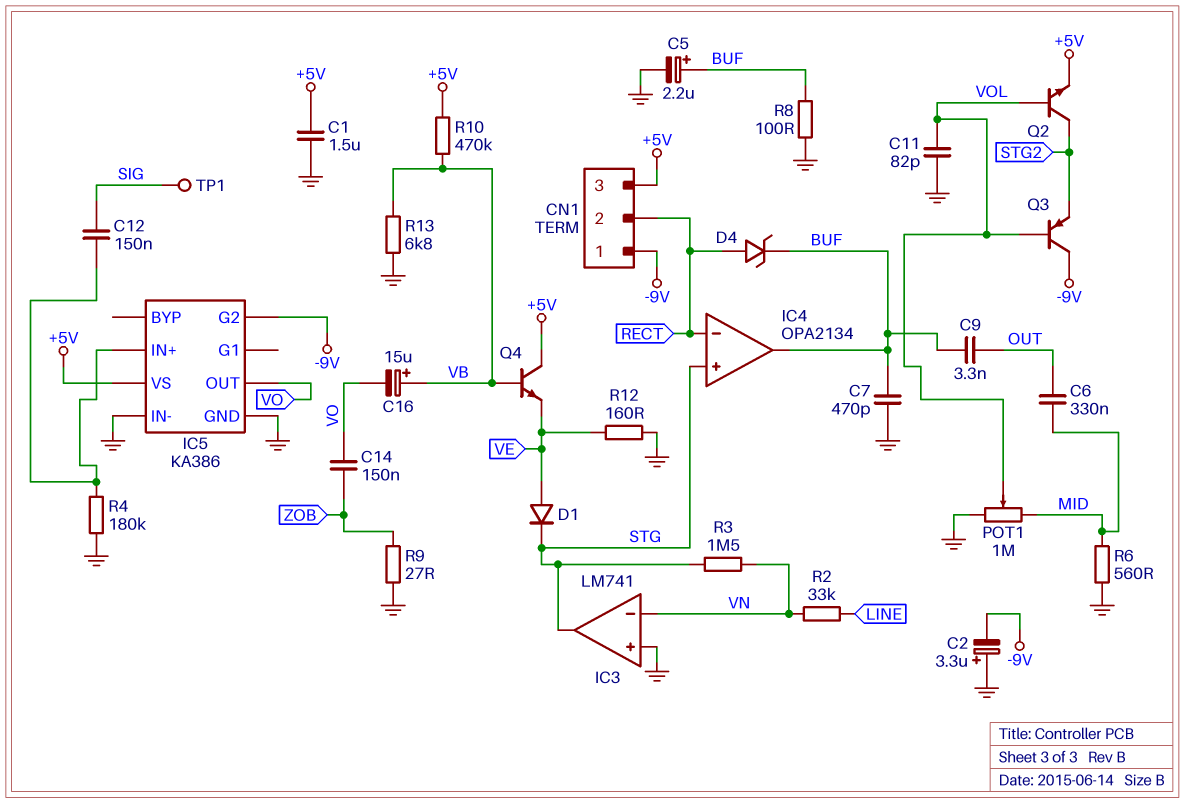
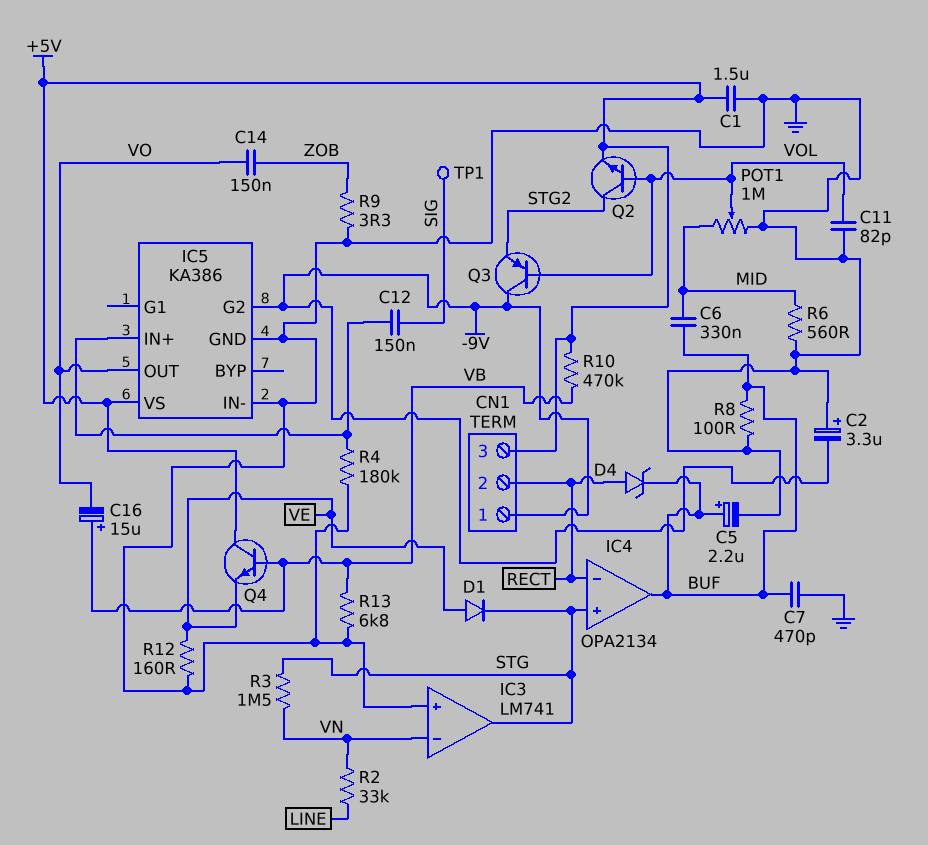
C6: 330nF (MID, OUT) -> 330nF (BUF, MID)
C9: 3.3nF (BUF, OUT) -> none
R9: 27 (GND, ZOB) -> 3.3 (GND, ZOB)

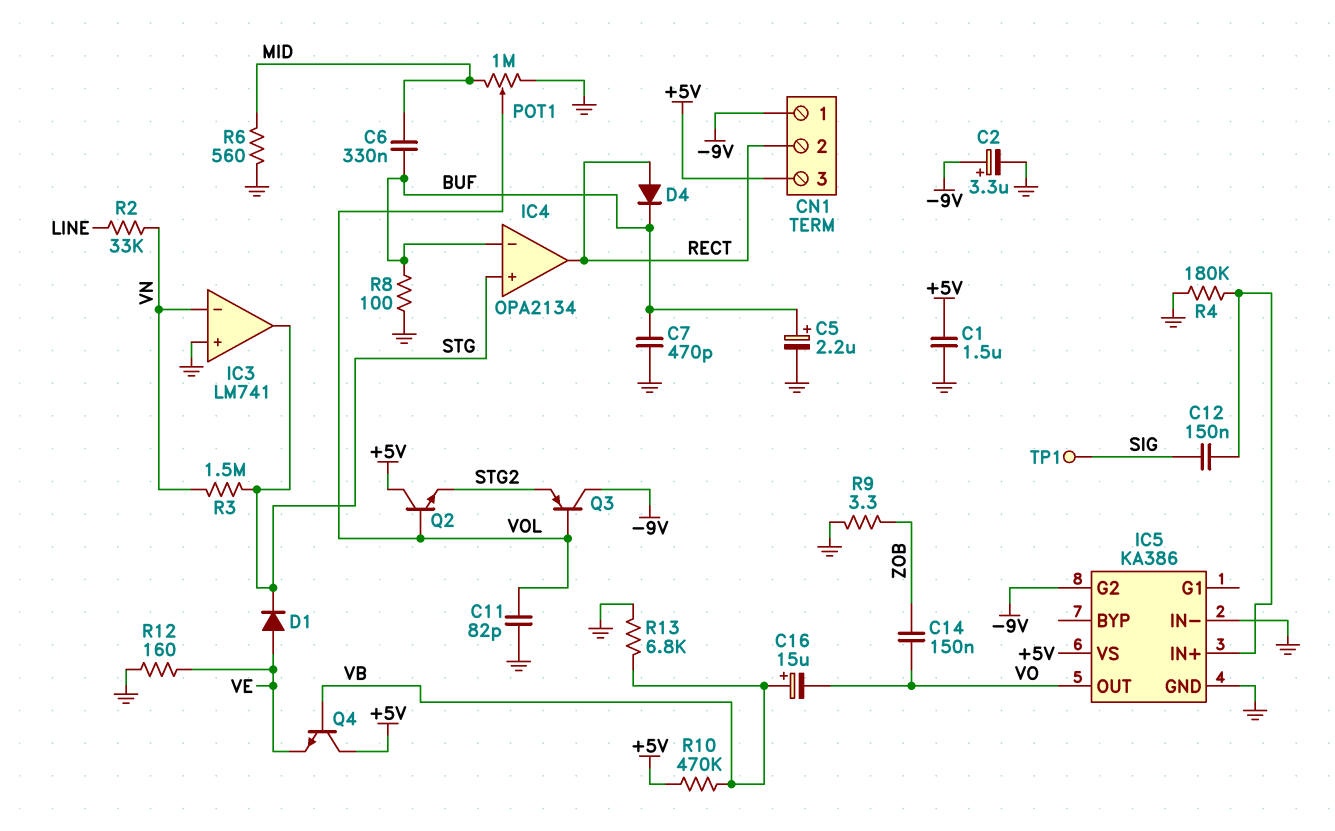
C2: 3.3uF (plus GND, minus -9V) -> 3.3uF (plus -9V, minus GND)
D4: zener (A RECT, K BUF) -> diode (A RECT, K BUF)
IC4 pin in-: RECT -> BUF
IC4 pin out: BUF -> RECT
Q2: NPN (B VOL, C STG2, E +5V) -> NPN (B VOL, C +5V, E STG2)

